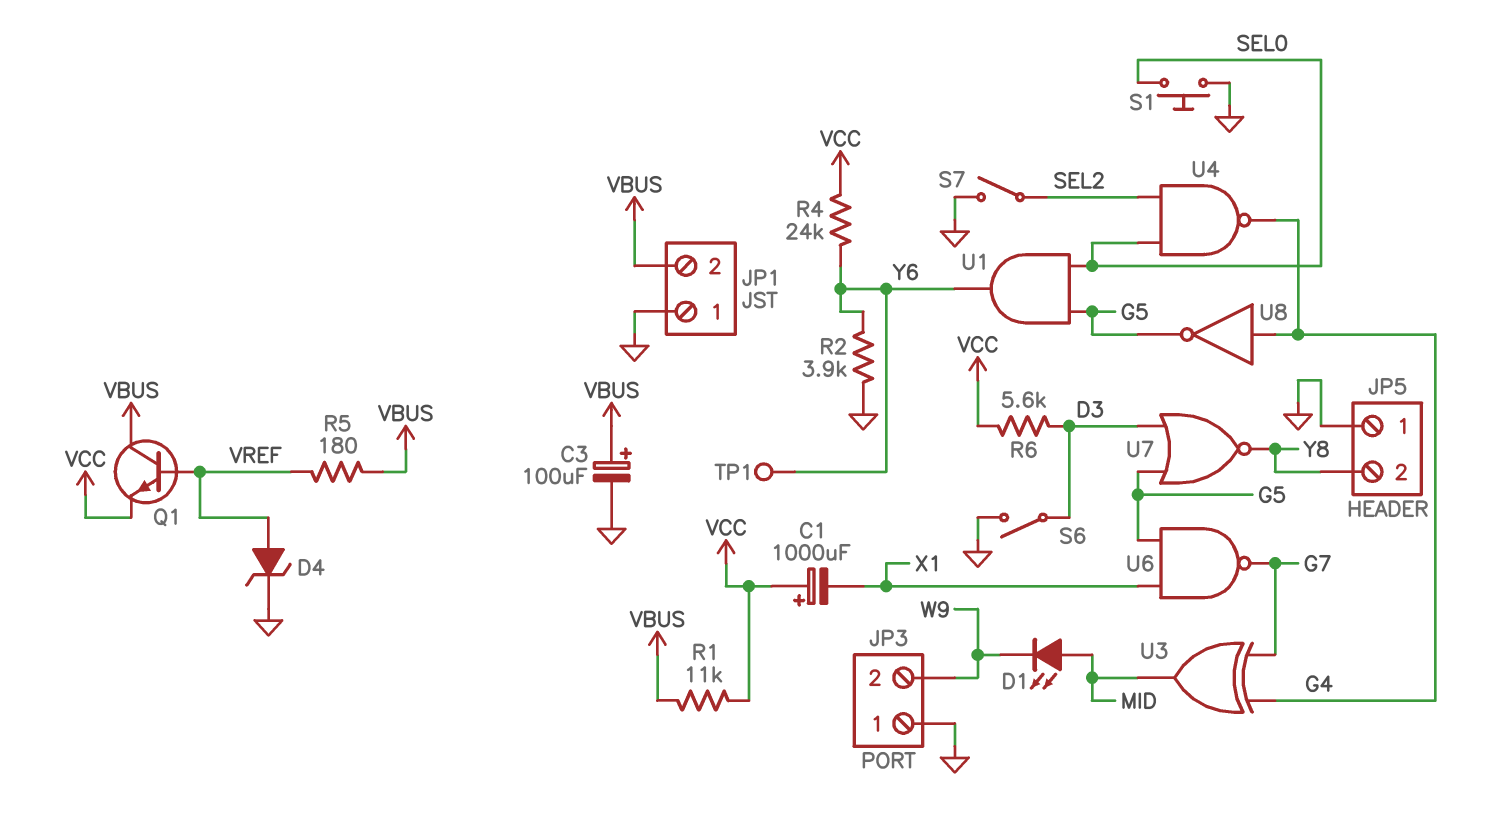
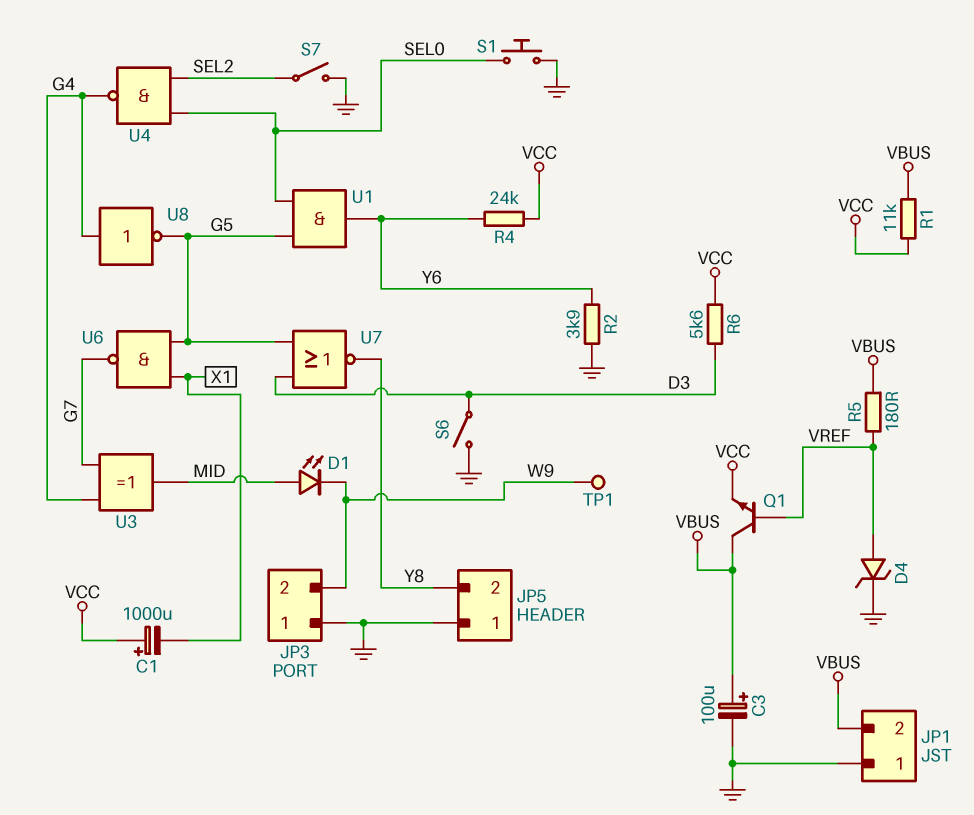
TP1: test point (Y6) -> test point (W9)

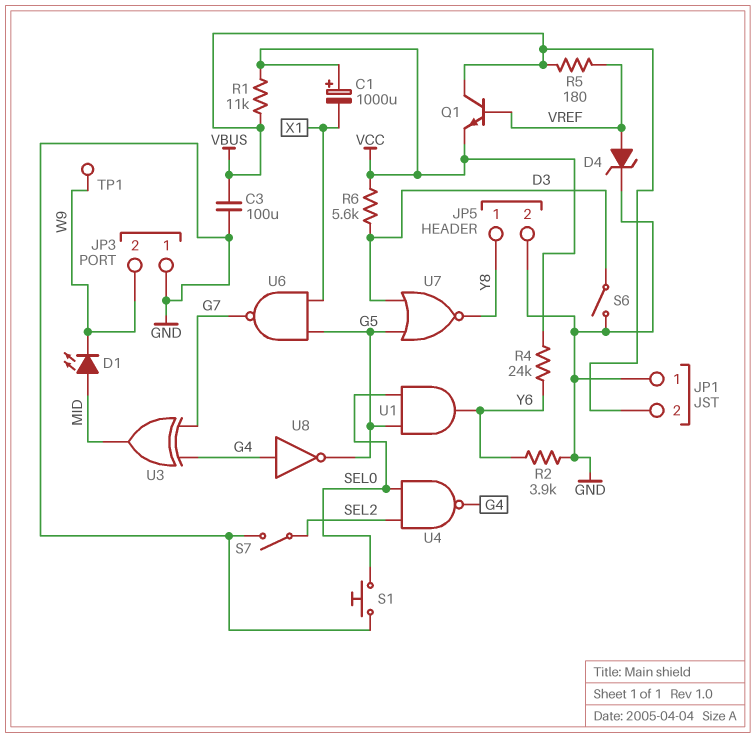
C3: 100uF (plus VBUS, minus GND) -> 100uF (GND, VBUS)
JP5 pin 1: GND -> Y8
JP5 pin 2: Y8 -> GND

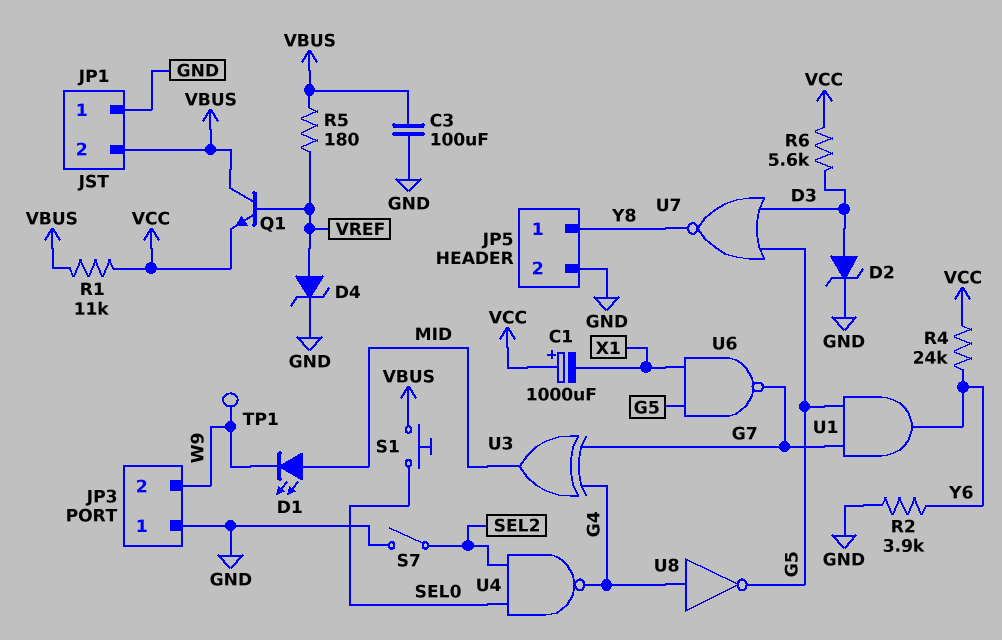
D2: none -> zener (A D3, K GND)
S1: button (GND, SEL0) -> button (SEL0, VBUS)
S6: switch (D3, GND) -> none
U1: AND (in G5, in SEL0, out Y6) -> AND (in G5, in G7, out Y6)

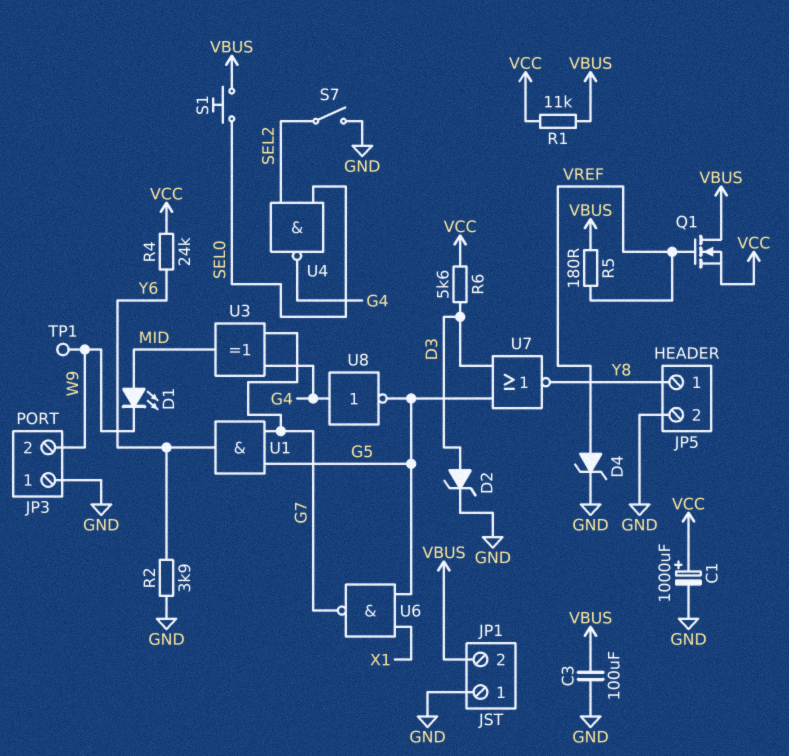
C1: 1000uF (plus VCC, minus X1) -> 1000uF (plus VCC, minus GND)
Q1: NPN (B VREF, C VBUS, E VCC) -> NMOS (G VREF, D VBUS, S VCC)

